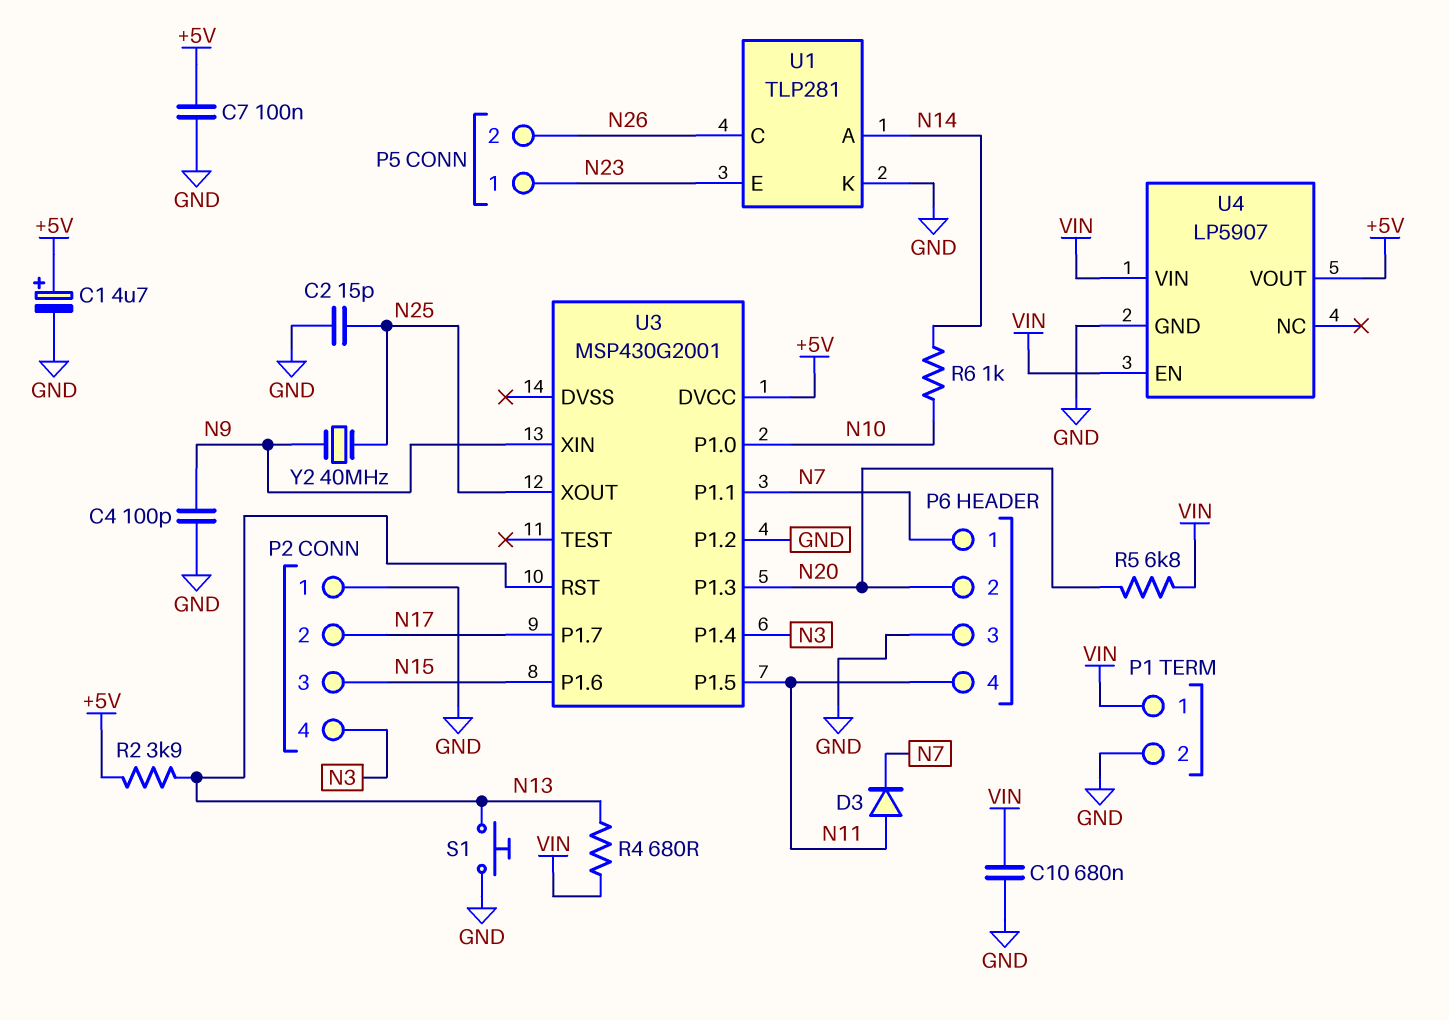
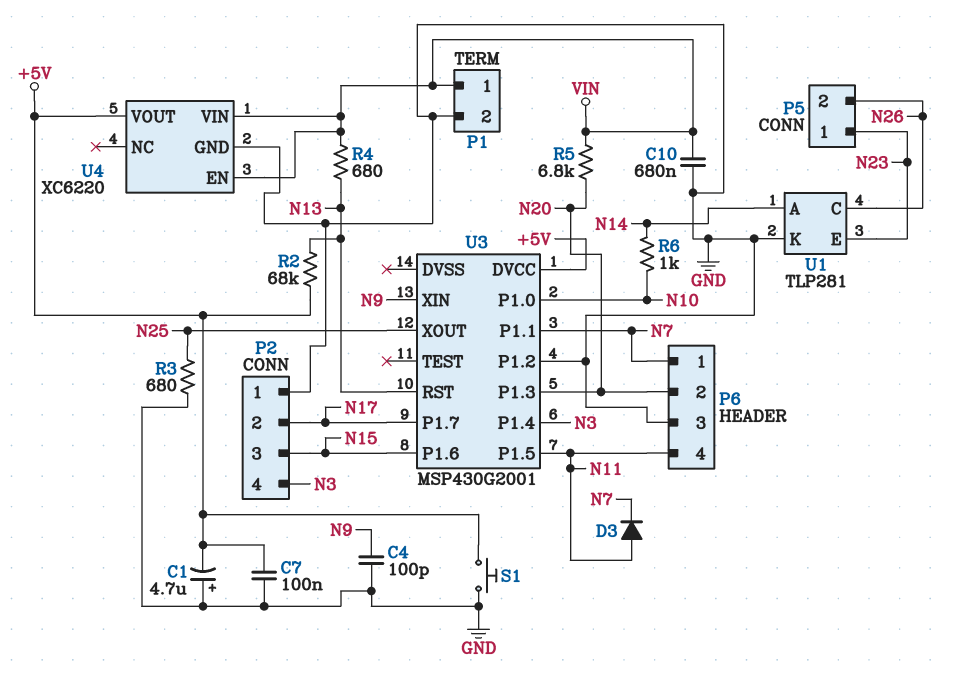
C1: 4.7uF (plus +5V, minus GND) -> 4.7uF (plus GND, minus +5V)
C2: 15pF (GND, N25) -> none
R2: 3.9k (+5V, N13) -> 68k (+5V, N13)
R3: none -> 680 (GND, N25)
S1: button (GND, N13) -> button (+5V, GND)
U4: LP5907 -> XC6220
Y2: 40MHz (N9, N25) -> none

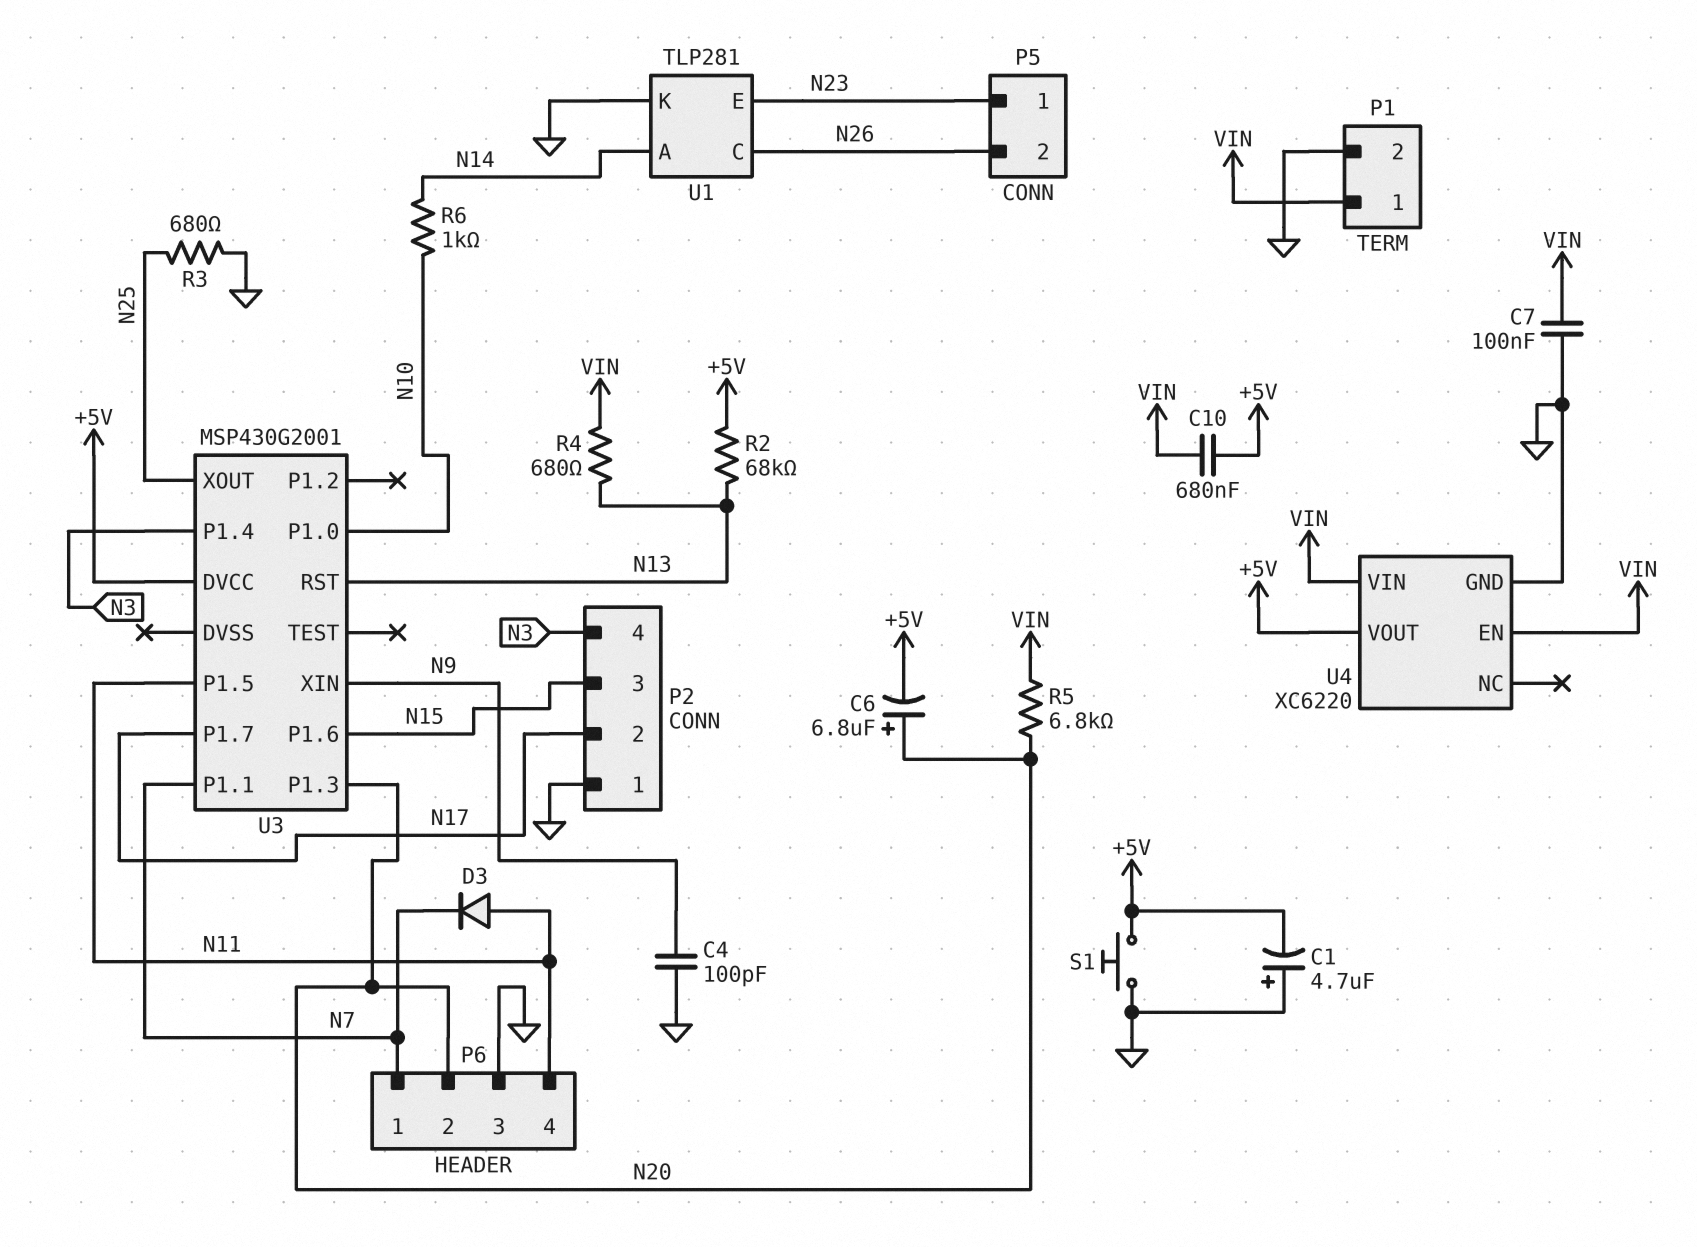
C6: none -> 6.8uF (plus N20, minus +5V)
C7: 100nF (+5V, GND) -> 100nF (GND, VIN)
C10: 680nF (GND, VIN) -> 680nF (+5V, VIN)
U3 pin P1.2: GND -> none

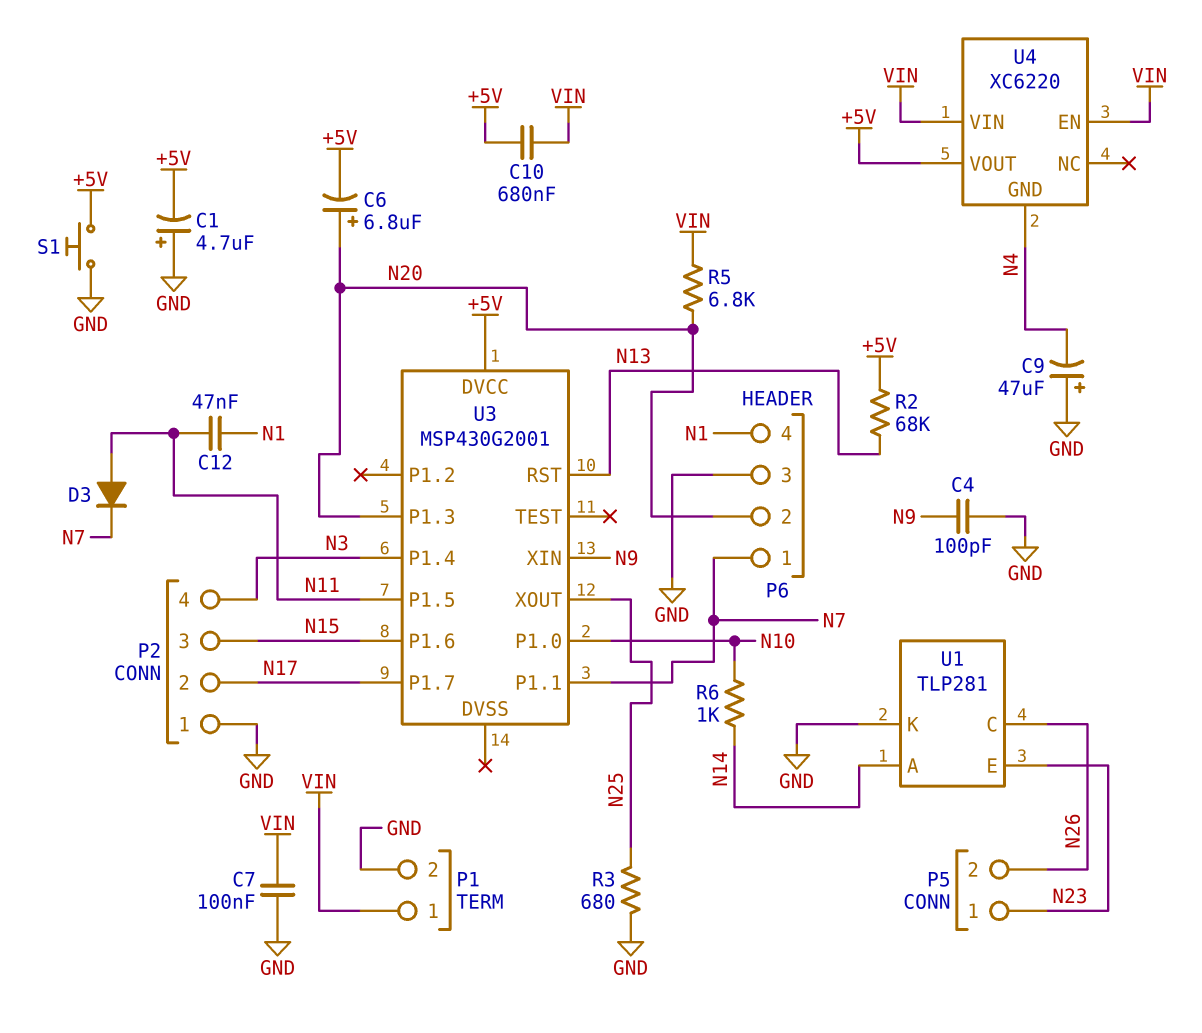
C9: none -> 47uF (plus GND, minus N4)
C12: none -> 47nF (N1, N11)
P6 pin 4: N11 -> N1
R4: 680 (N13, VIN) -> none
U4 pin GND: GND -> N4

